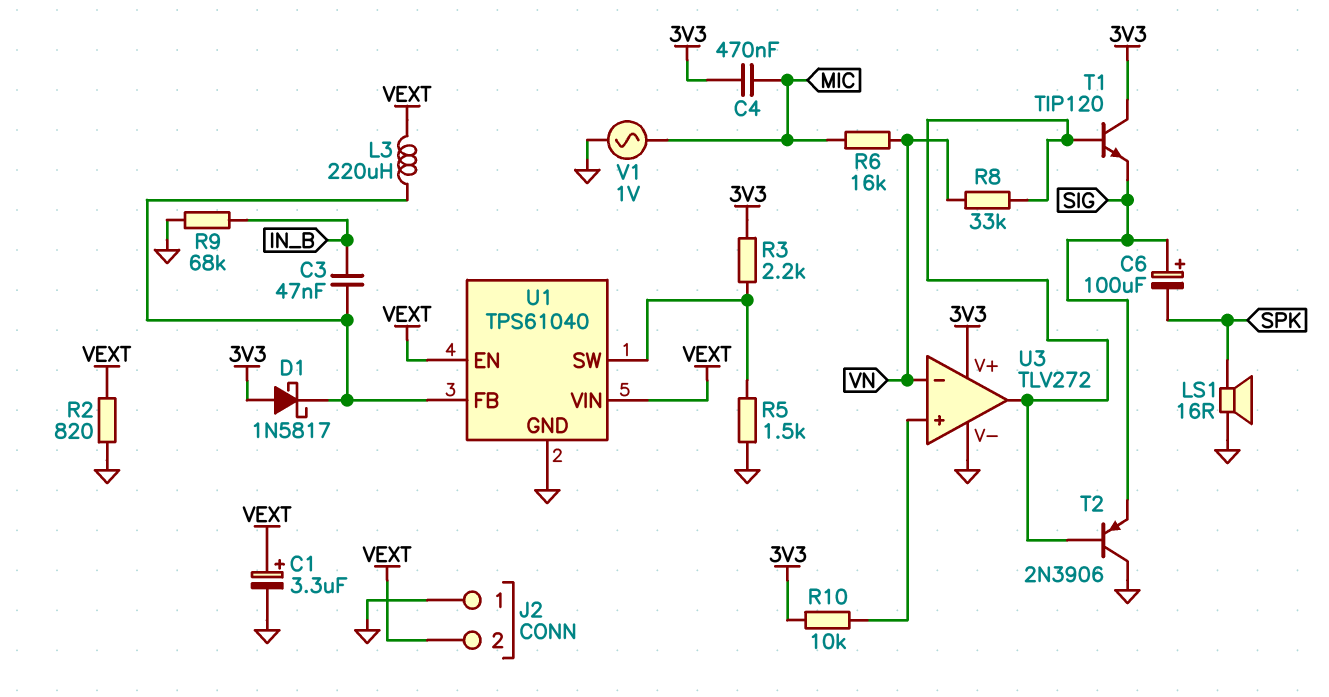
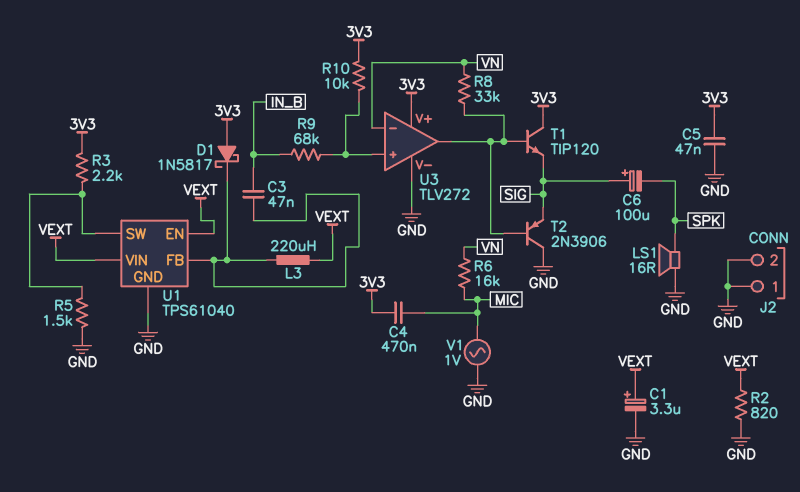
C5: none -> 47nF (3V3, GND)
J2 pin 2: VEXT -> GND
R9: 68k (GND, IN_B) -> 68k (IN_B, U3/in+)

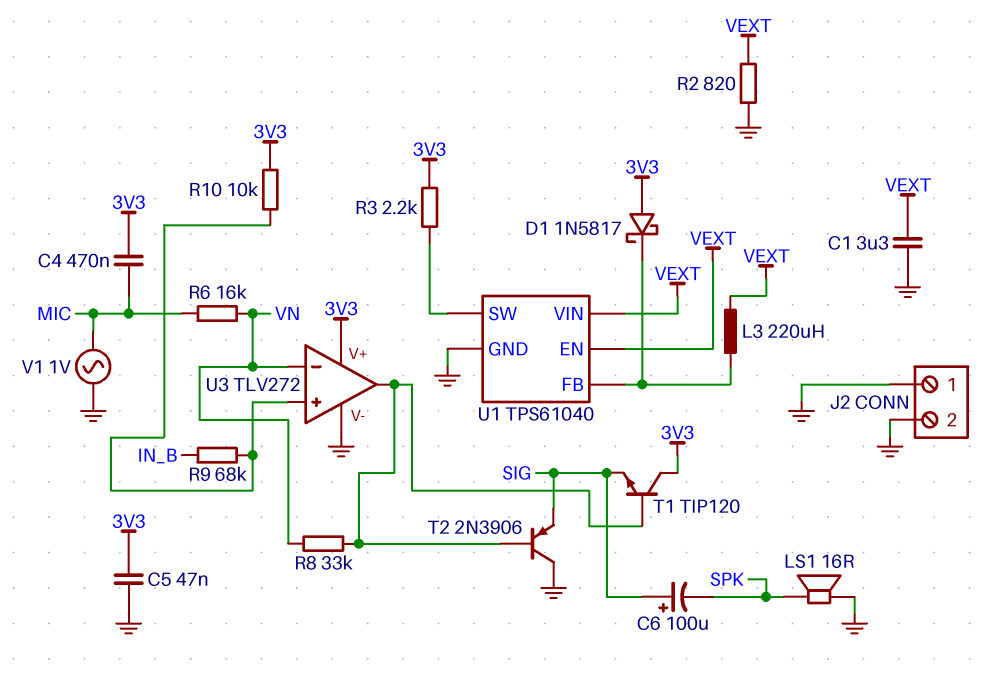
C1: 3.3uF (plus VEXT, minus GND) -> 3.3uF (GND, VEXT)
C3: 47nF (IN_B, U1/FB) -> none
R5: 1.5k (GND, U1/SW) -> none

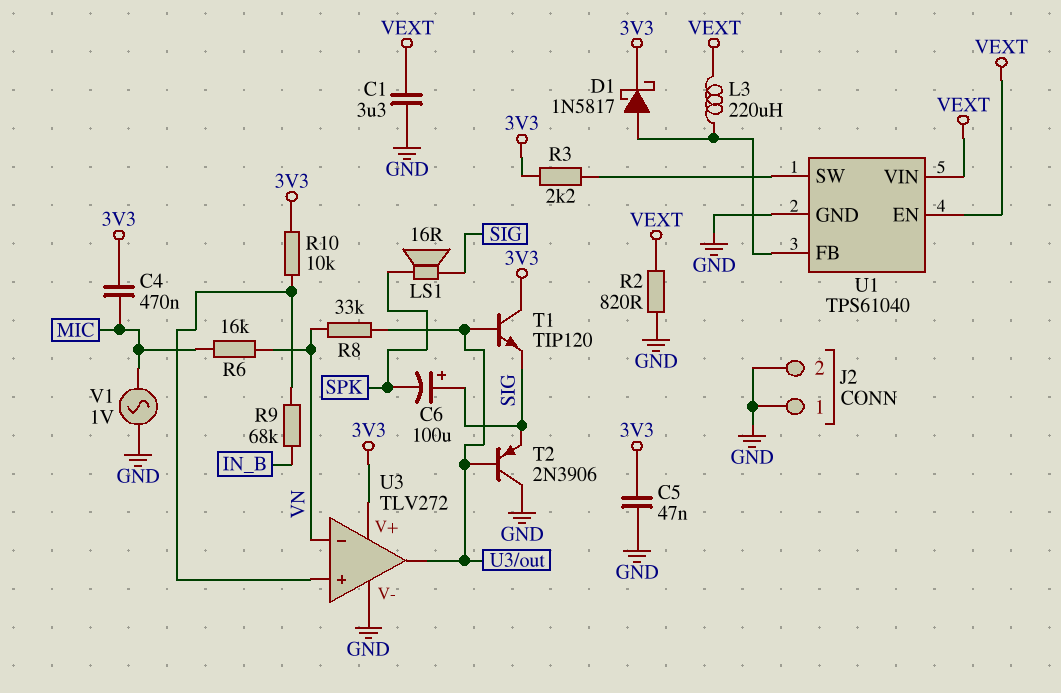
D1: schottky 1N5817 (A 3V3, K U1/FB) -> schottky 1N5817 (A U1/FB, K 3V3)
LS1: speaker 16R (GND, SPK) -> speaker 16R (SIG, SPK)

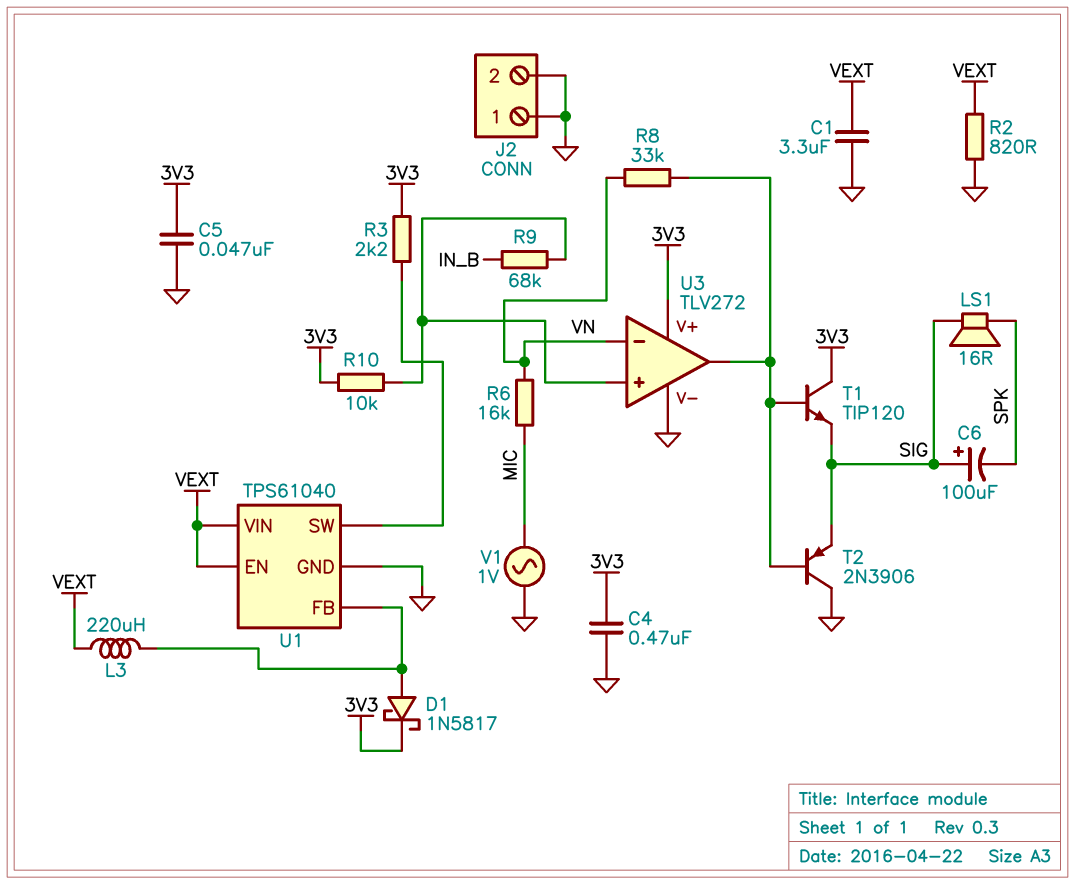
C4: 470nF (3V3, MIC) -> 470nF (3V3, GND)

